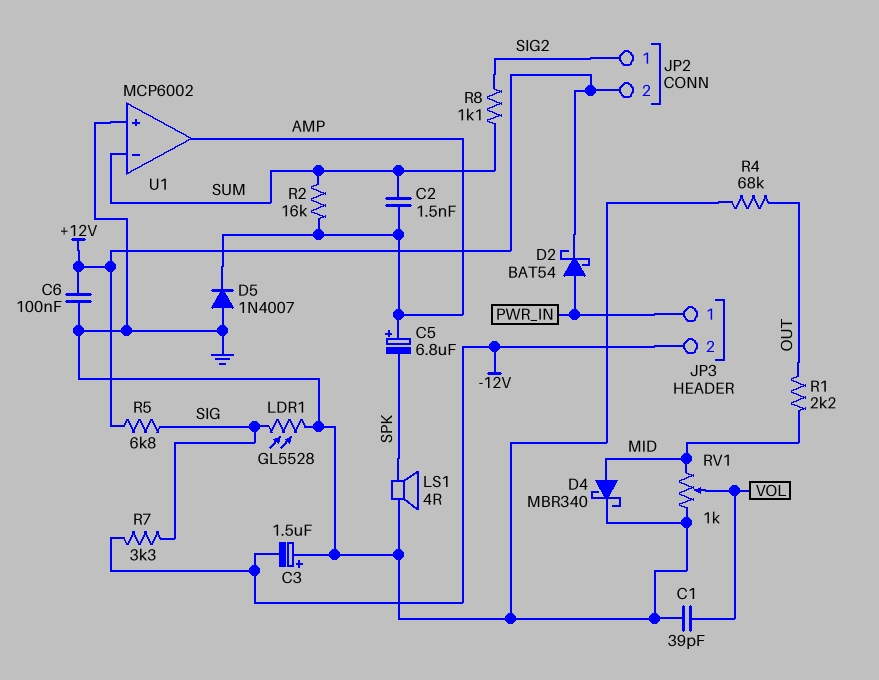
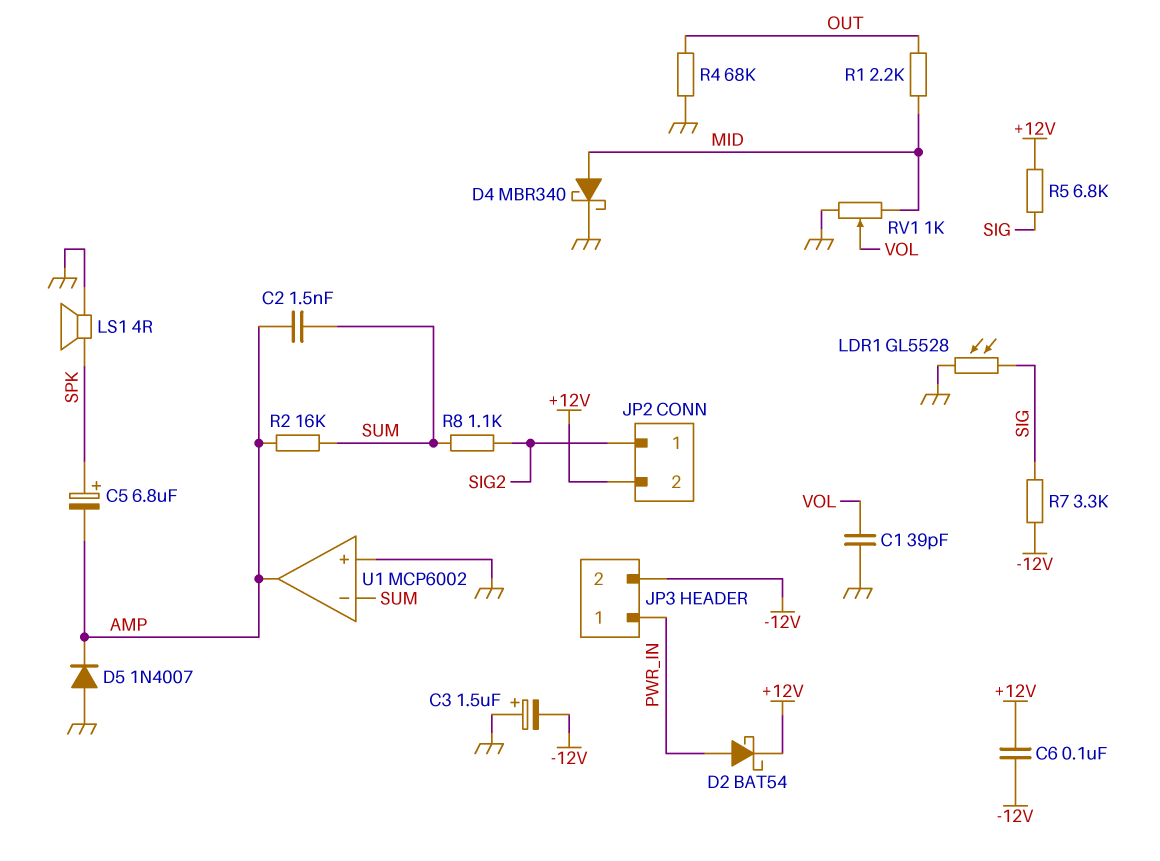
C5: 6.8uF (plus AMP, minus SPK) -> 6.8uF (plus SPK, minus AMP)
C6: 100nF (+12V, GND) -> 100nF (+12V, -12V)

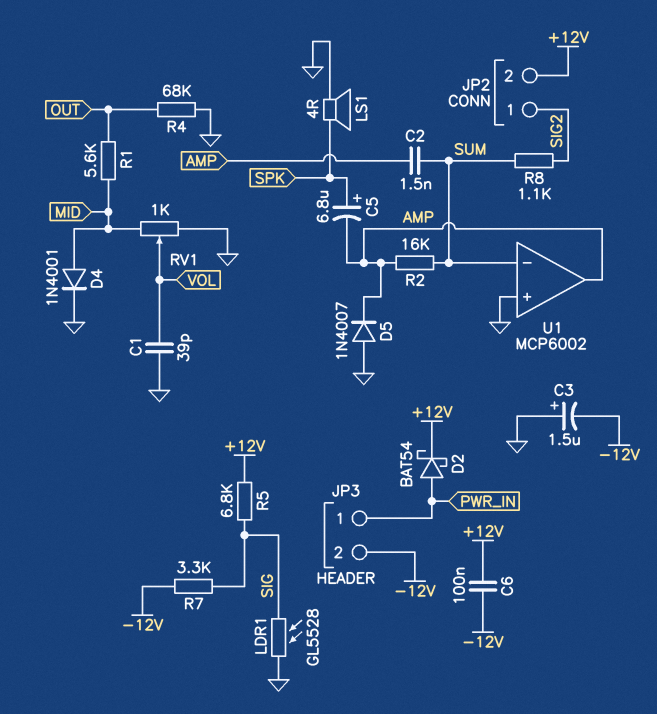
D4: schottky MBR340 (A MID, K GND) -> diode 1N4001 (A MID, K GND)
R1: 2.2k (MID, OUT) -> 5.6k (MID, OUT)

